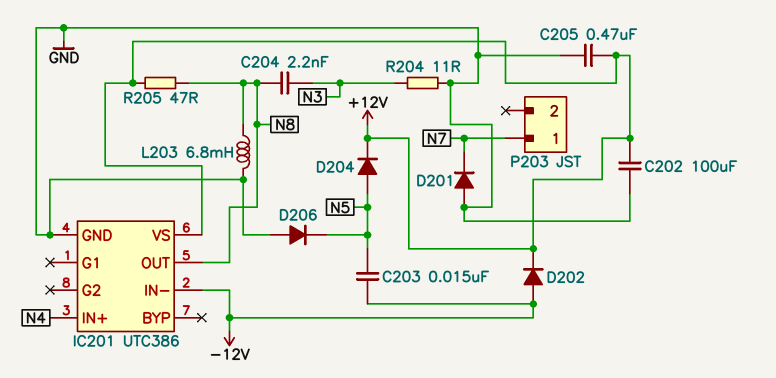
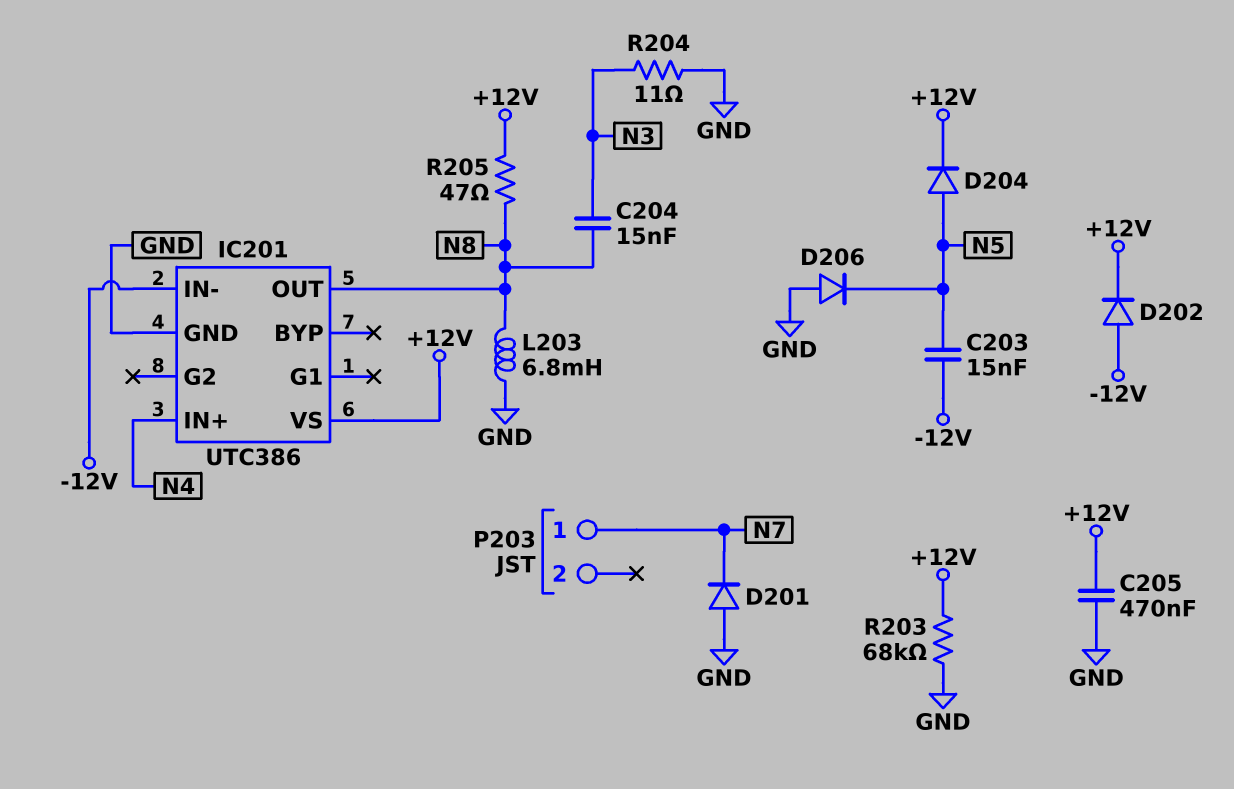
C202: 100uF (+12V, GND) -> none
C204: 2.2nF (N3, N8) -> 15nF (N3, N8)
R203: none -> 68k (+12V, GND)

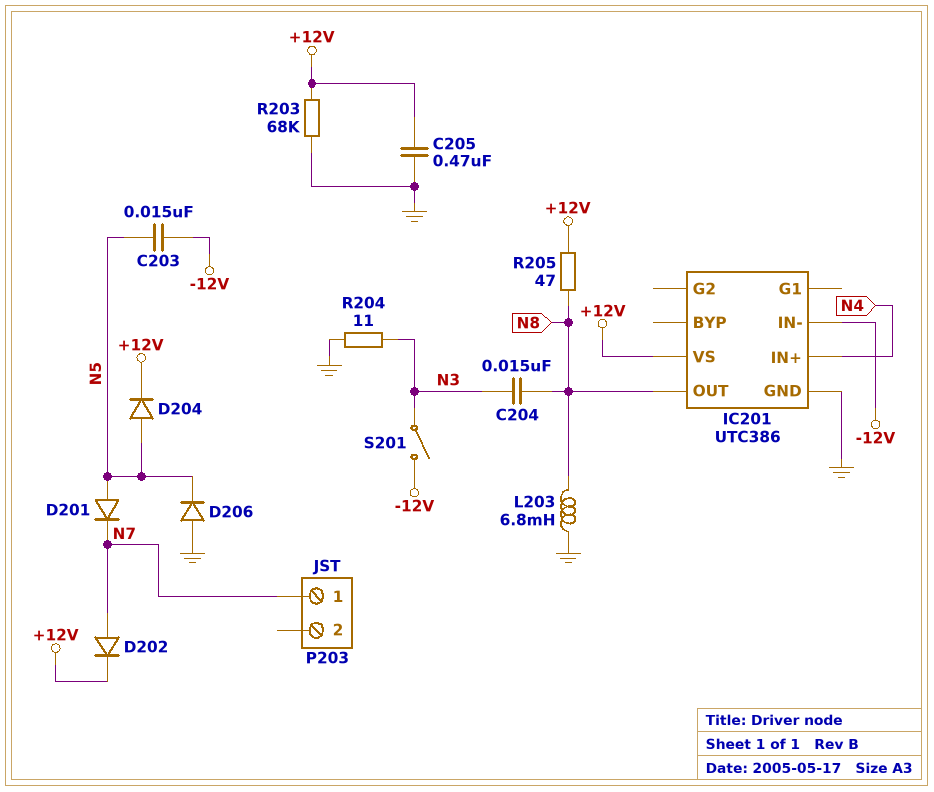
D201: diode (A GND, K N7) -> diode (A N5, K N7)
D202: diode (A -12V, K +12V) -> diode (A N7, K +12V)
S201: none -> switch (-12V, N3)

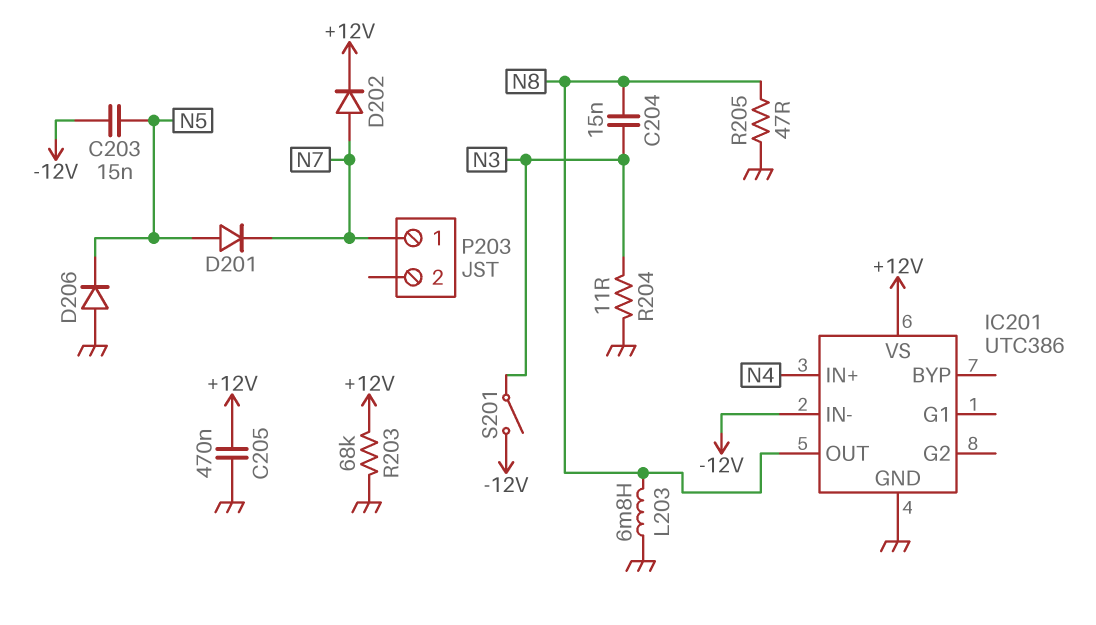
D204: diode (A N5, K +12V) -> none
R205: 47 (+12V, N8) -> 47 (GND, N8)

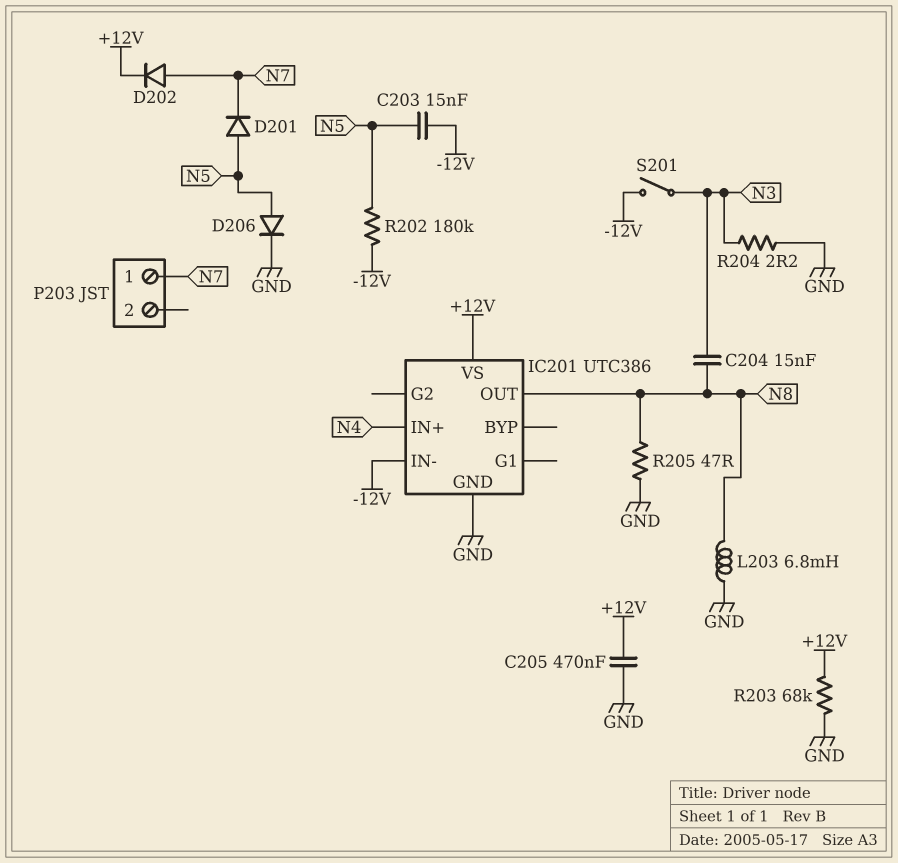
D206: diode (A GND, K N5) -> diode (A N5, K GND)
R202: none -> 180k (-12V, N5)
R204: 11 (GND, N3) -> 2.2 (GND, N3)

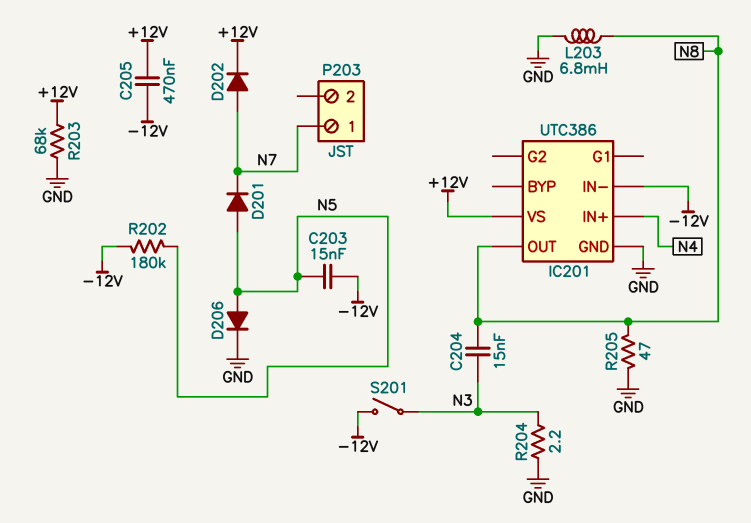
C205: 470nF (+12V, GND) -> 470nF (+12V, -12V)

